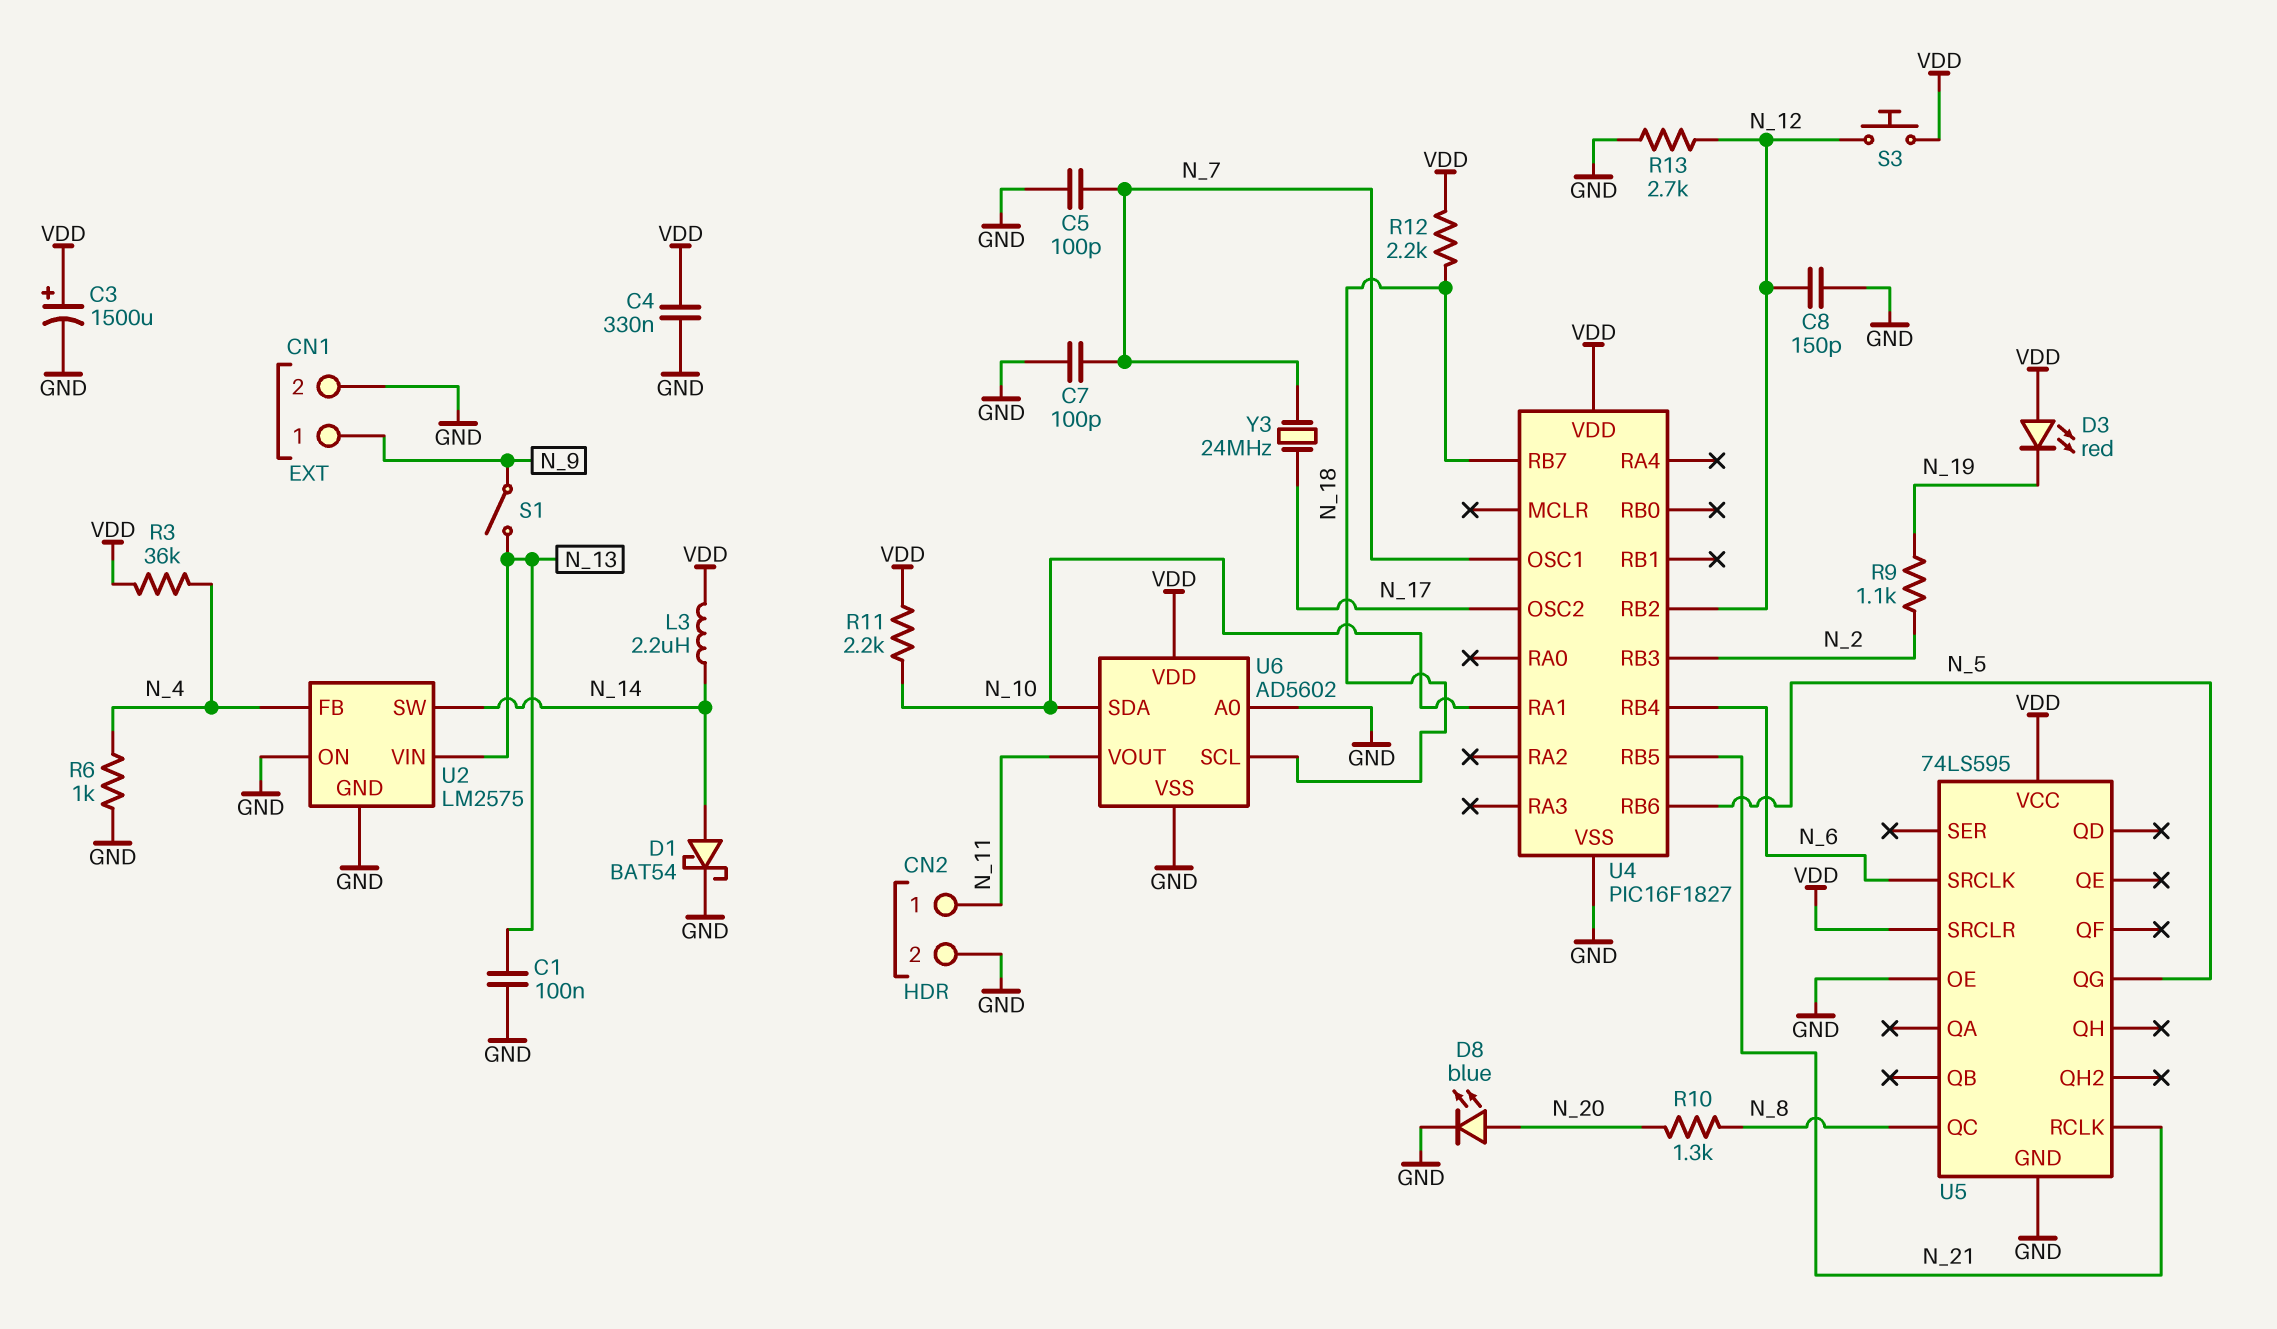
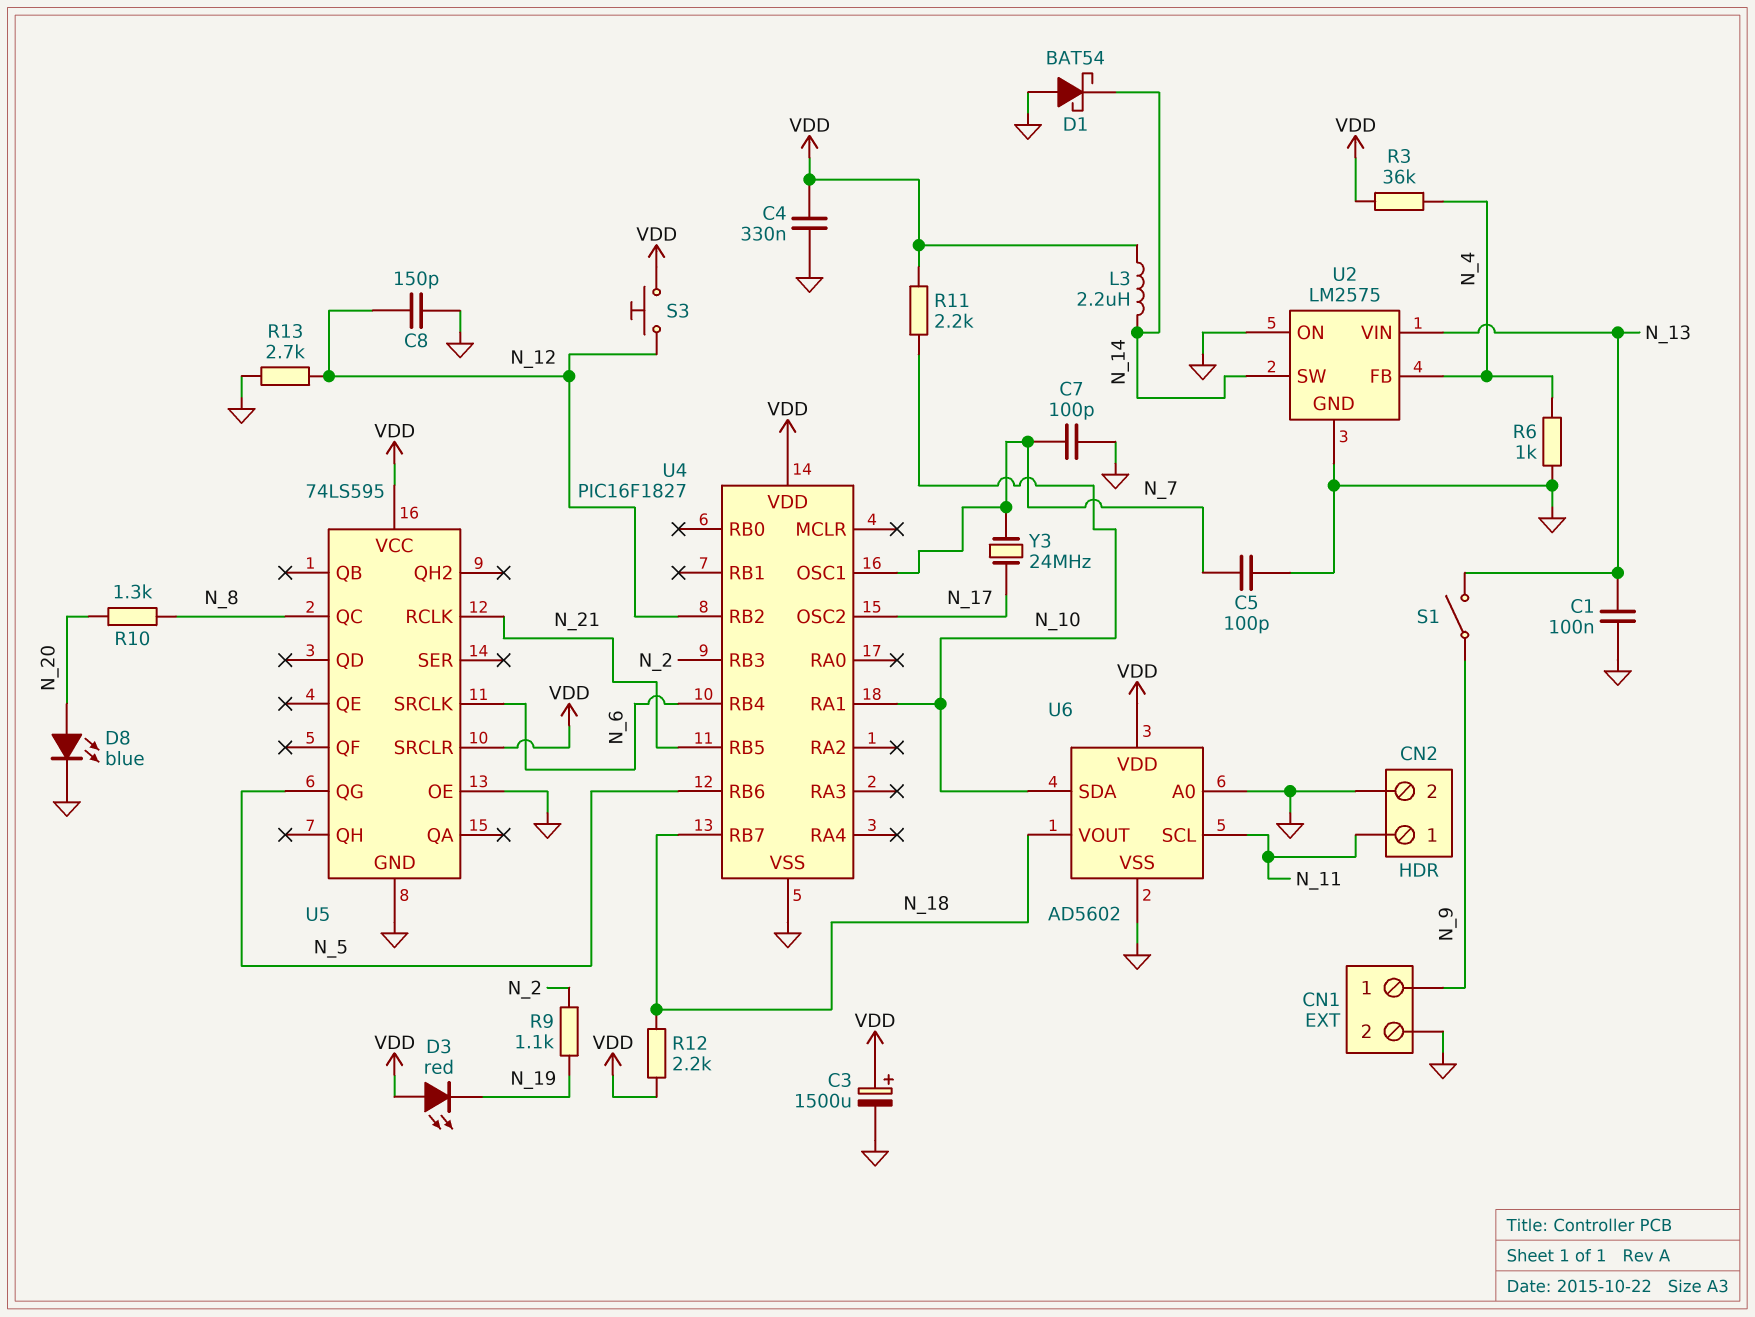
D1: schottky BAT54 (A N_14, K GND) -> schottky BAT54 (A GND, K N_14)
U6 pin SCL: N_18 -> N_11
U6 pin VOUT: N_11 -> N_18

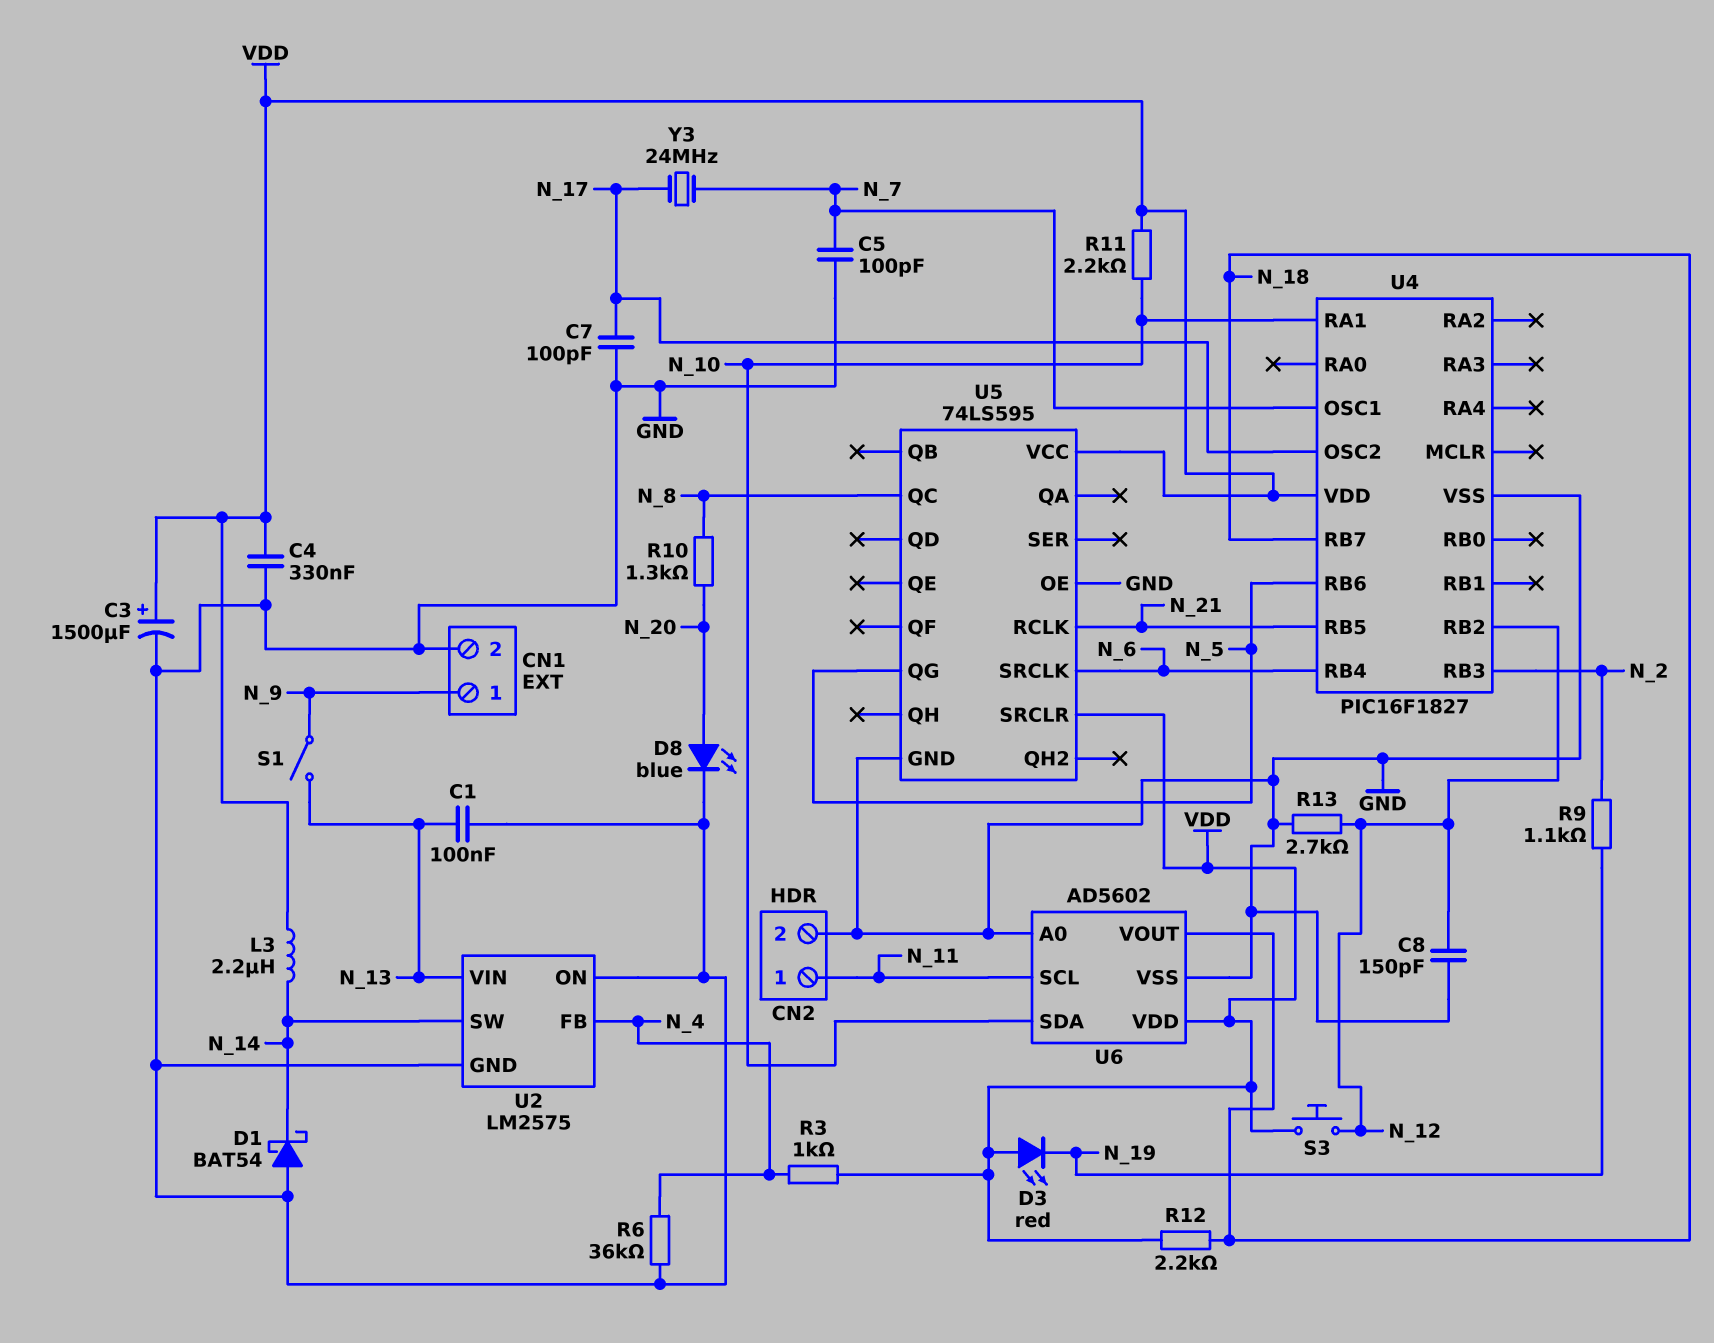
C7: 100pF (GND, N_7) -> 100pF (GND, N_17)
R3: 36k (N_4, VDD) -> 1k (N_4, VDD)
R6: 1k (GND, N_4) -> 36k (GND, N_4)

